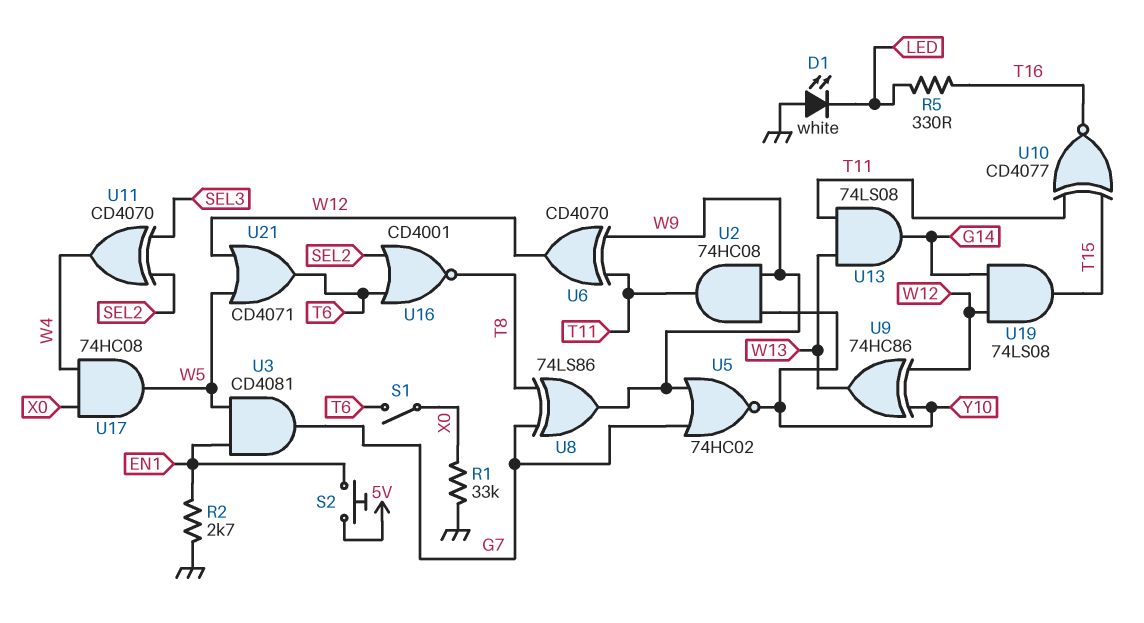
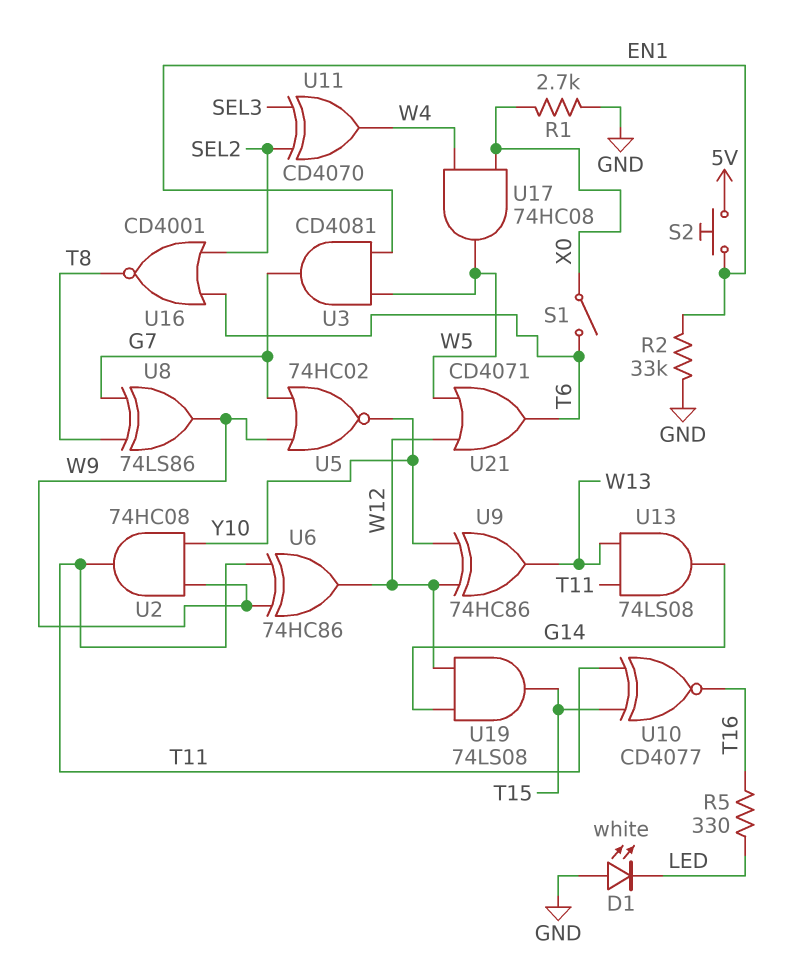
R1: 33k (GND, X0) -> 2.7k (GND, X0)
R2: 2.7k (EN1, GND) -> 33k (EN1, GND)
U6: XOR CD4070 (in T11, in W9, out W12) -> XOR 74HC86 (in T11, in W9, out W12)

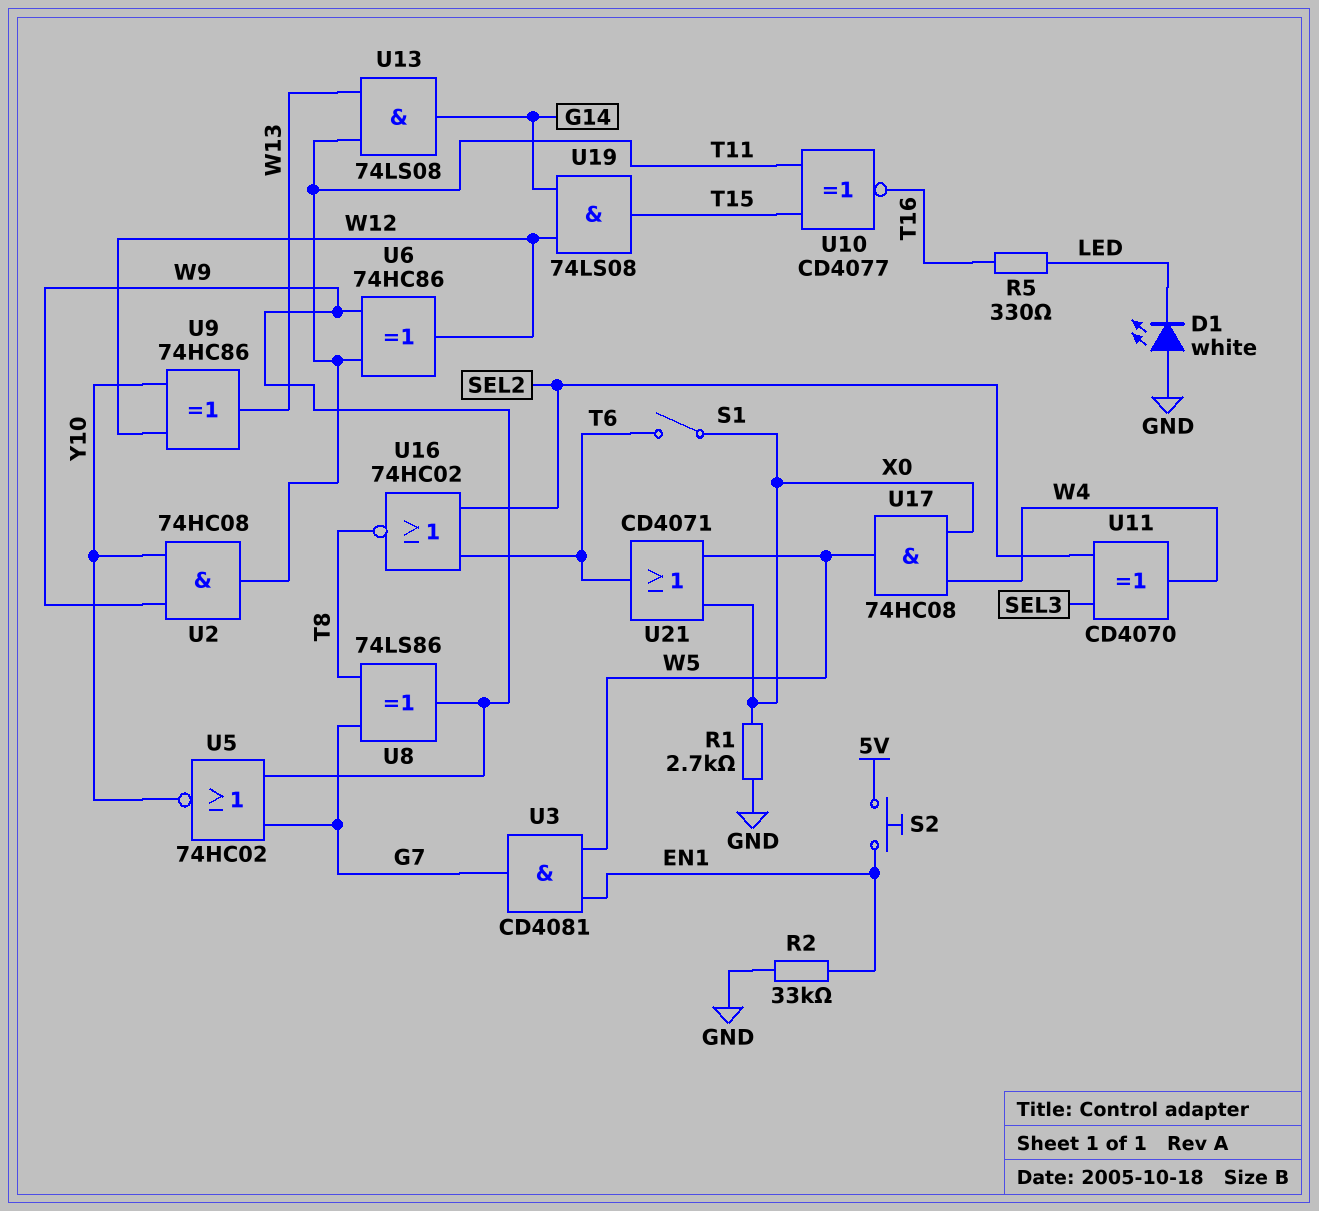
U16: NOR CD4001 (in SEL2, in T6, out T8) -> NOR 74HC02 (in SEL2, in T6, out T8)
U21: OR CD4071 (in W5, in W12, out T6) -> OR CD4071 (in W5, in X0, out T6)

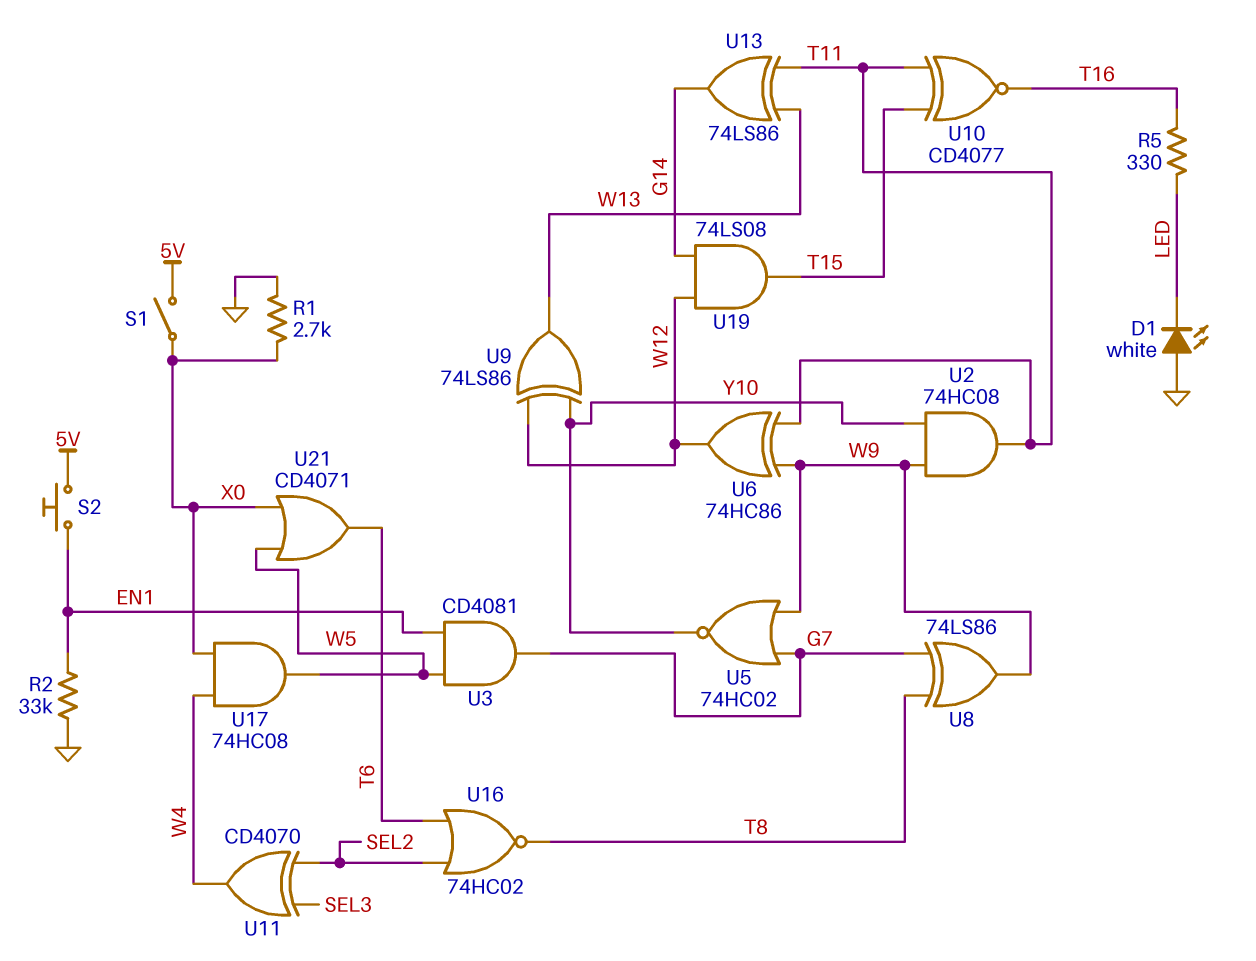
S1: switch (T6, X0) -> switch (5V, X0)
U9: XOR 74HC86 (in W12, in Y10, out W13) -> XOR 74LS86 (in W12, in Y10, out W13)
U13: AND 74LS08 (in T11, in W13, out G14) -> XOR 74LS86 (in T11, in W13, out G14)

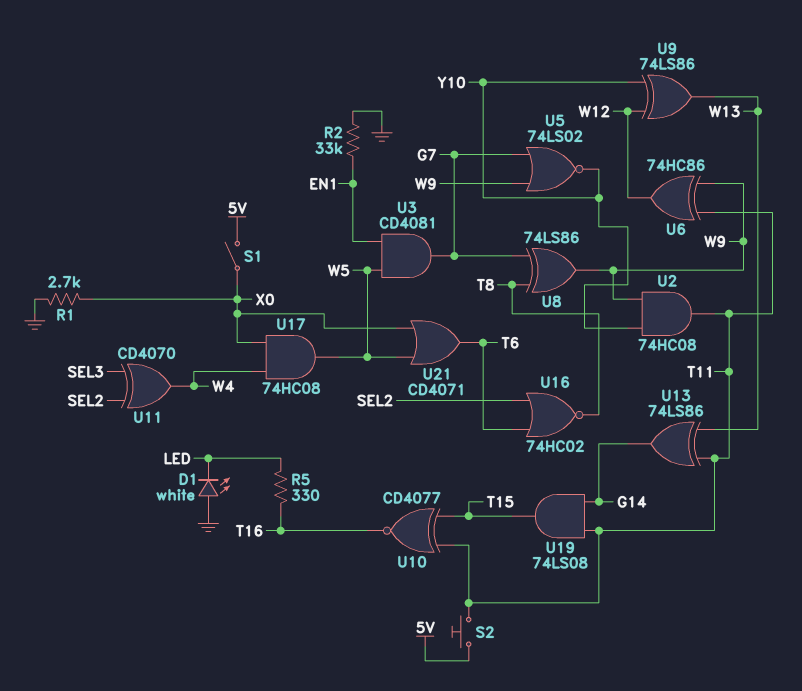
S2: button (5V, EN1) -> button (5V, T11)
U5: NOR 74HC02 (in G7, in W9, out Y10) -> NOR 74LS02 (in G7, in W9, out Y10)
U19: AND 74LS08 (in G14, in W12, out T15) -> AND 74LS08 (in G14, in T11, out T15)

